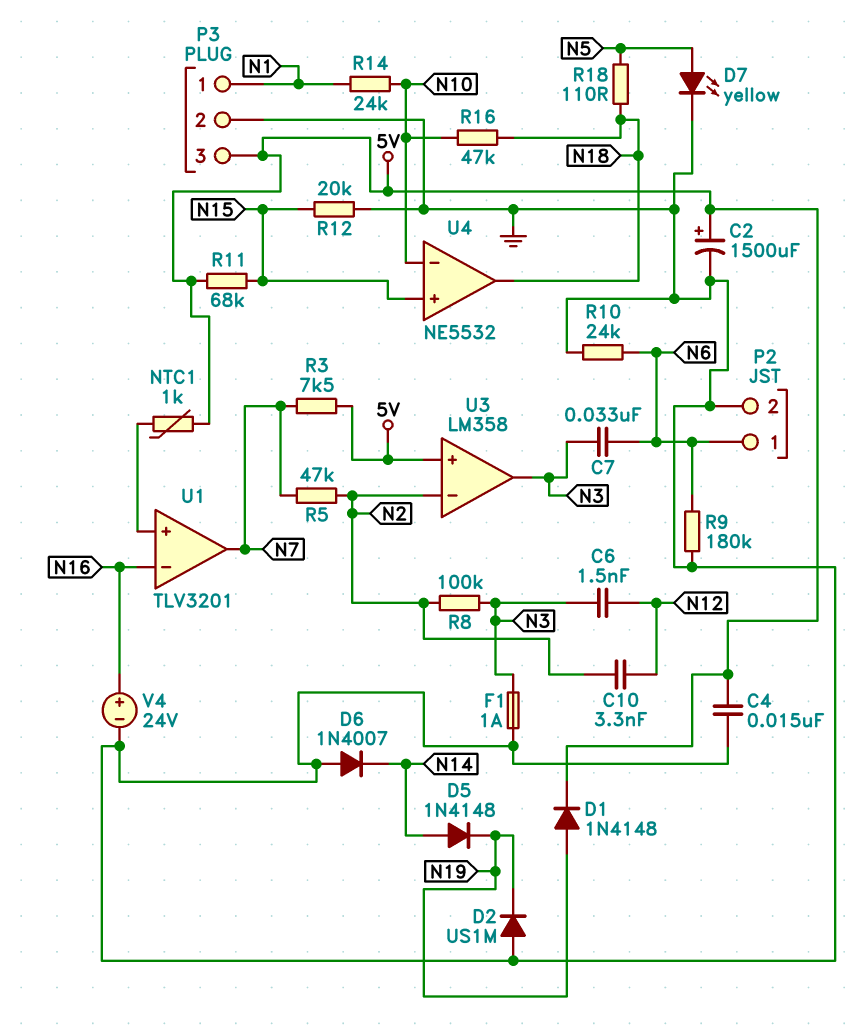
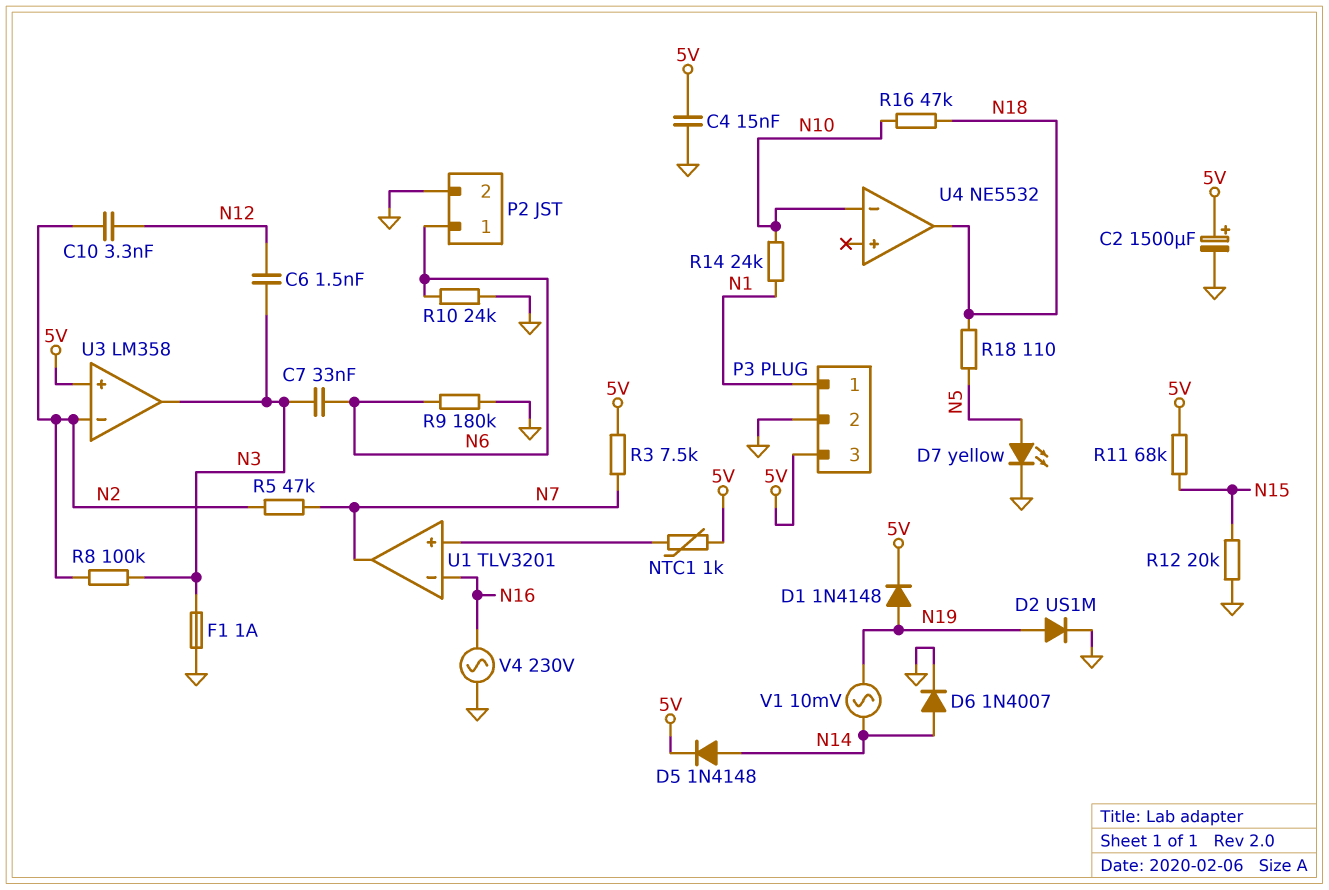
D2: diode US1M (A GND, K N19) -> diode US1M (A N19, K GND)
D5: diode 1N4148 (A N14, K N19) -> diode 1N4148 (A N14, K 5V)
D6: diode 1N4007 (A GND, K N14) -> diode 1N4007 (A N14, K GND)
U4 pin in+: N15 -> none
V1: none -> AC 10mV (N14, N19)
V4: 24V (plus N16, minus GND) -> AC 230V (GND, N16)

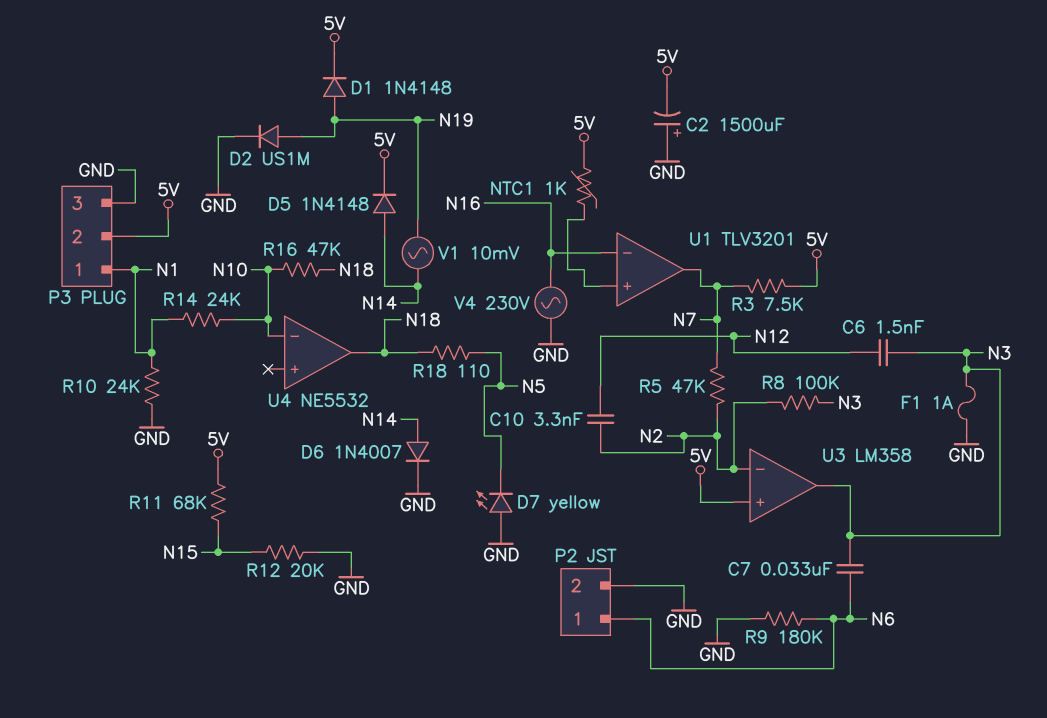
C2: 1500uF (plus 5V, minus GND) -> 1500uF (plus GND, minus 5V)
C4: 15nF (5V, GND) -> none
D7: LED yellow (A N5, K GND) -> LED yellow (A GND, K N5)
P3 pin 2: GND -> 5V
P3 pin 3: 5V -> GND
R10: 24k (GND, N6) -> 24k (GND, N1)

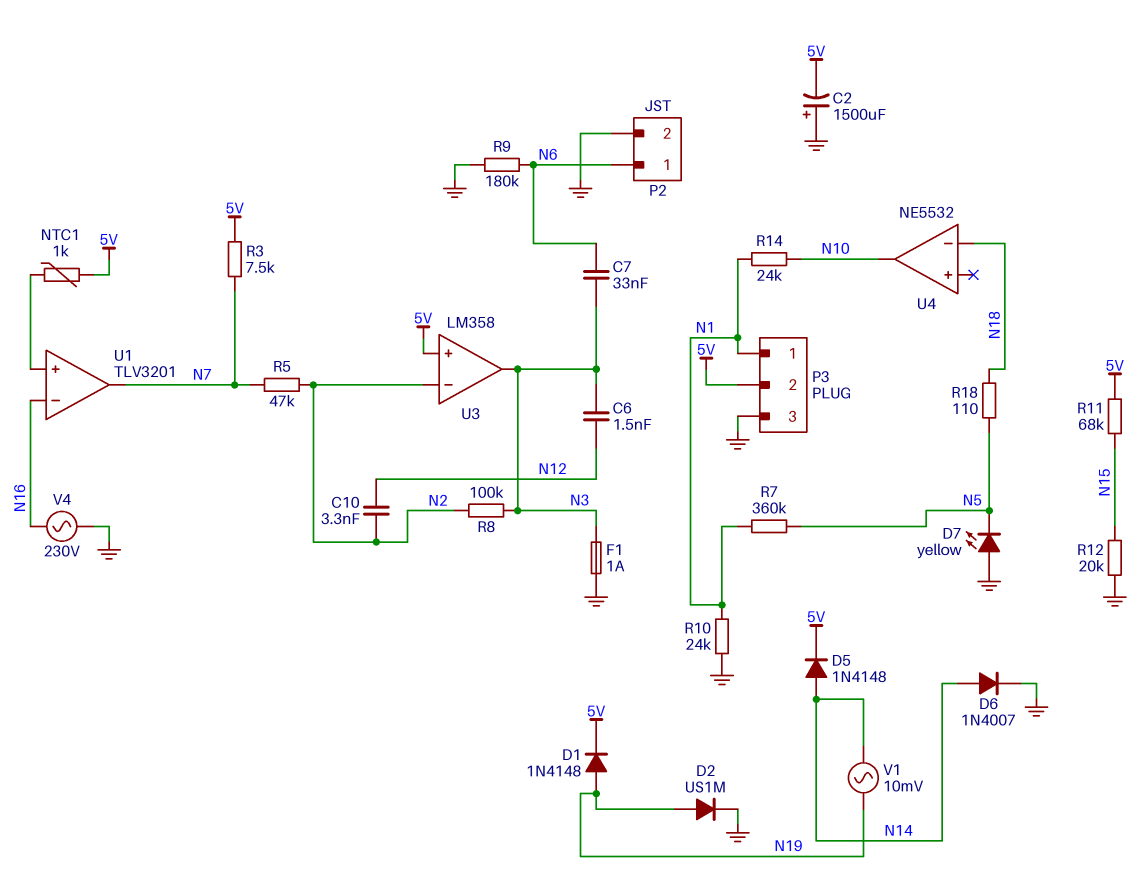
R7: none -> 360k (N1, N5)
R16: 47k (N10, N18) -> none
U4 pin in-: N10 -> N18
U4 pin out: N18 -> N10

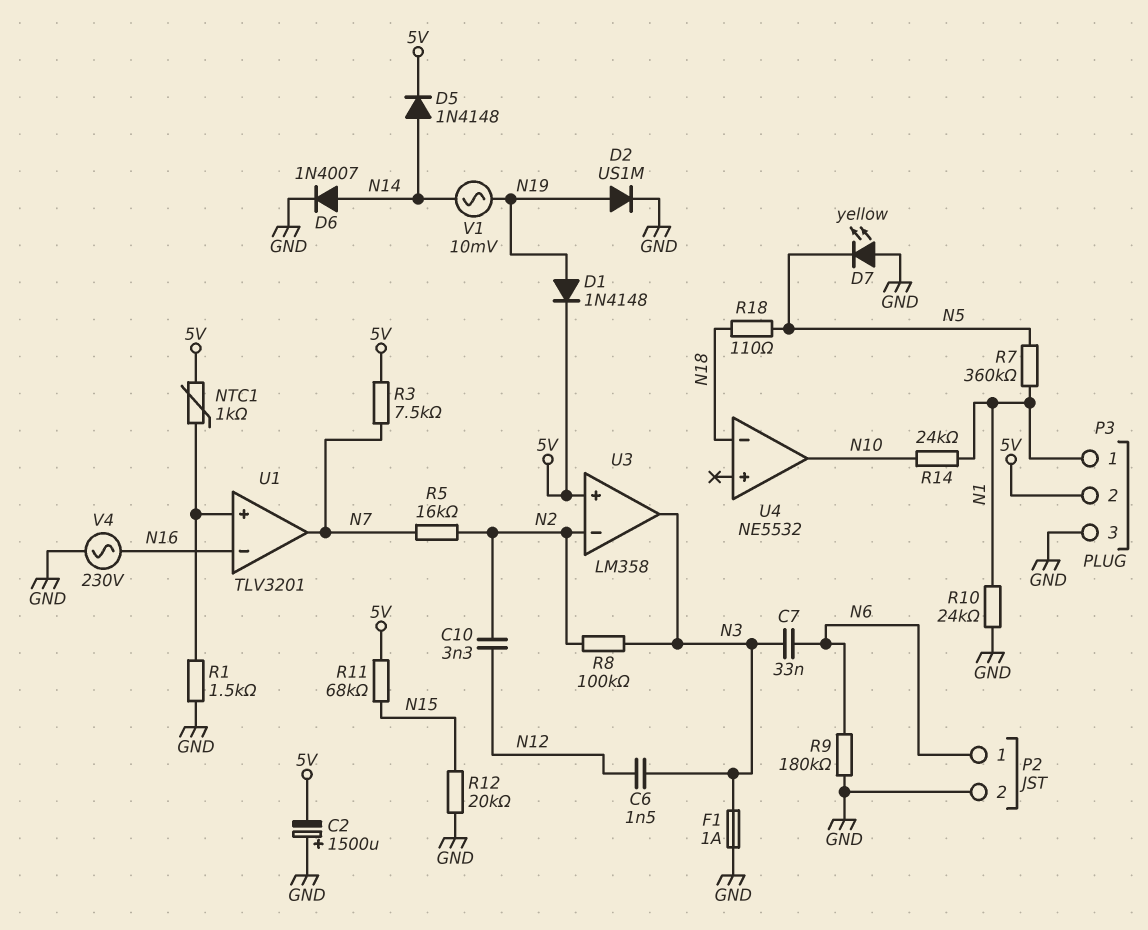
R1: none -> 1.5k (GND, U1/in+)
R5: 47k (N2, N7) -> 16k (N2, N7)

